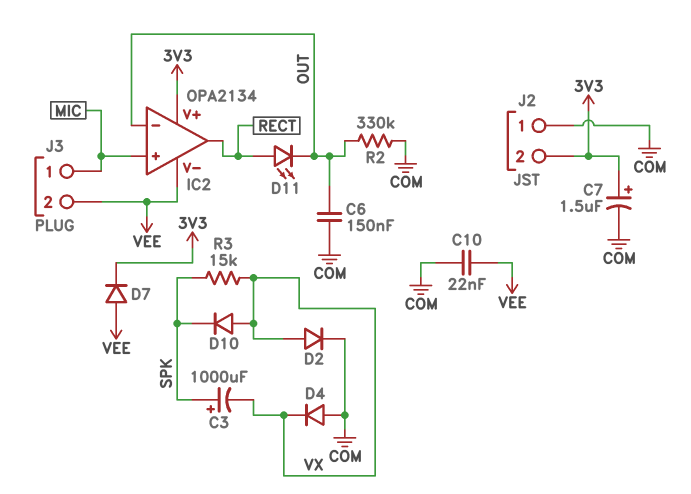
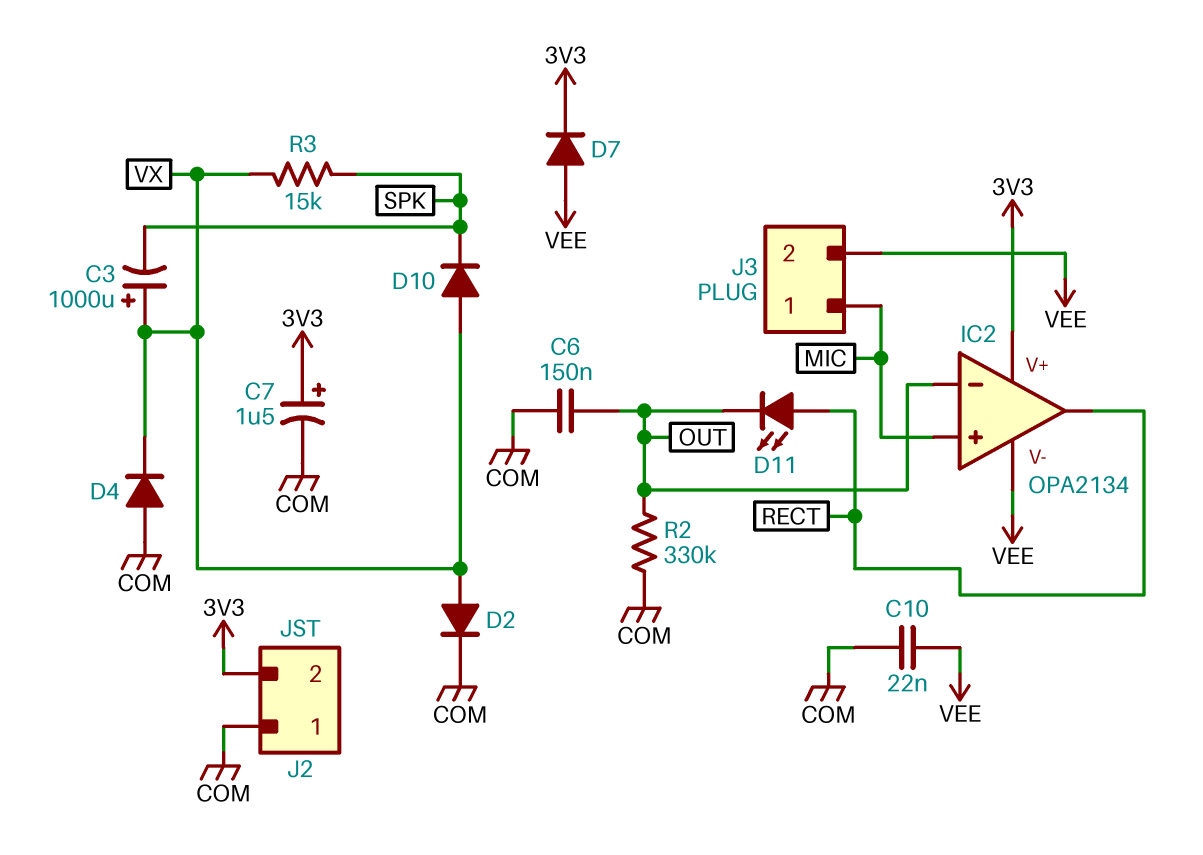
C3: 1000uF (plus SPK, minus VX) -> 1000uF (plus VX, minus SPK)

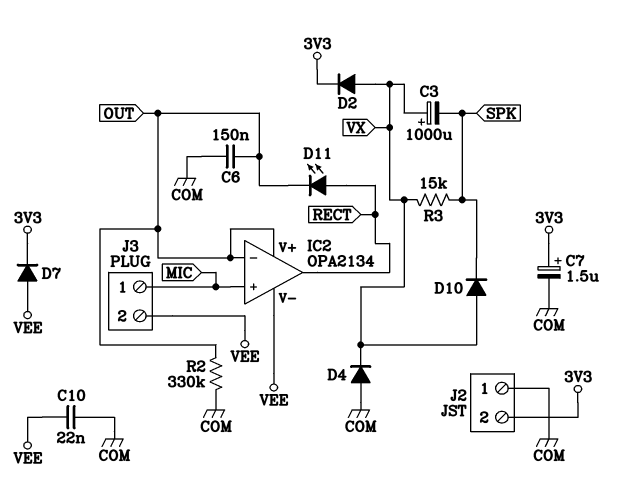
D2: diode (A VX, K COM) -> diode (A VX, K 3V3)
IC2 pin V+: 3V3 -> OUT

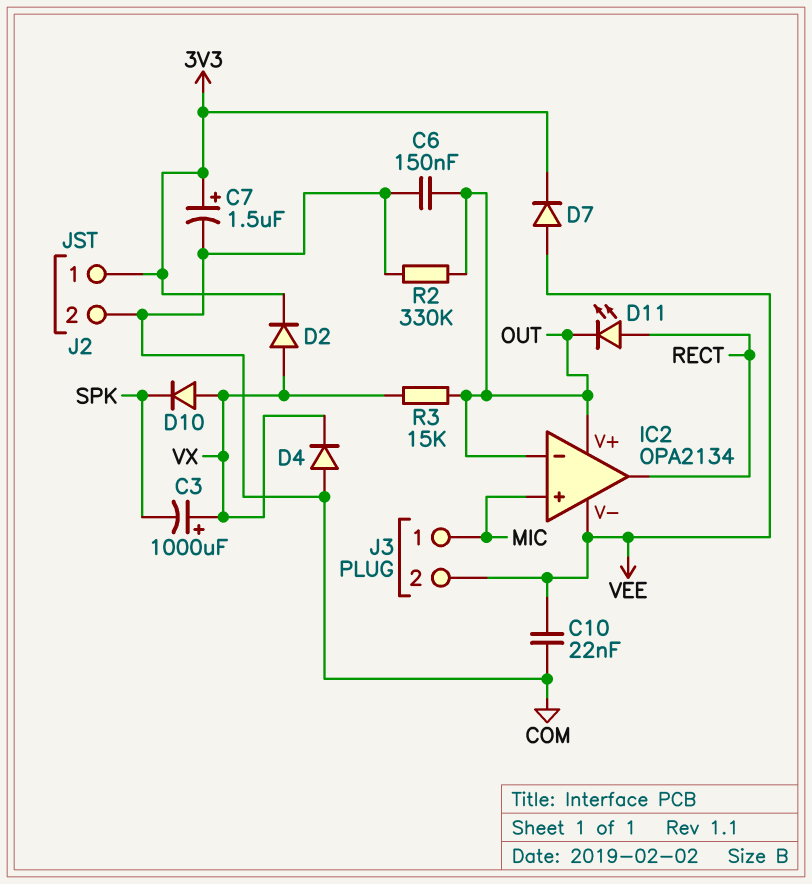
J2 pin 1: COM -> 3V3
J2 pin 2: 3V3 -> COM
R3: 15k (SPK, VX) -> 15k (OUT, VX)

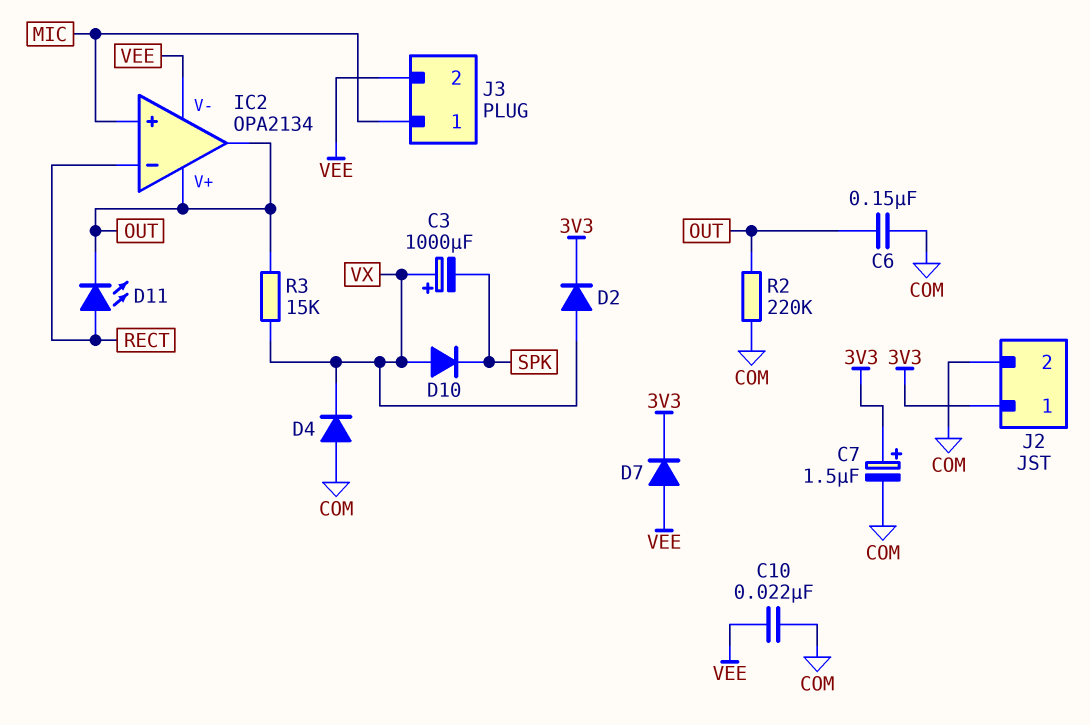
IC2 pin in-: OUT -> RECT
IC2 pin out: RECT -> OUT
R2: 330k (COM, OUT) -> 220k (COM, OUT)

